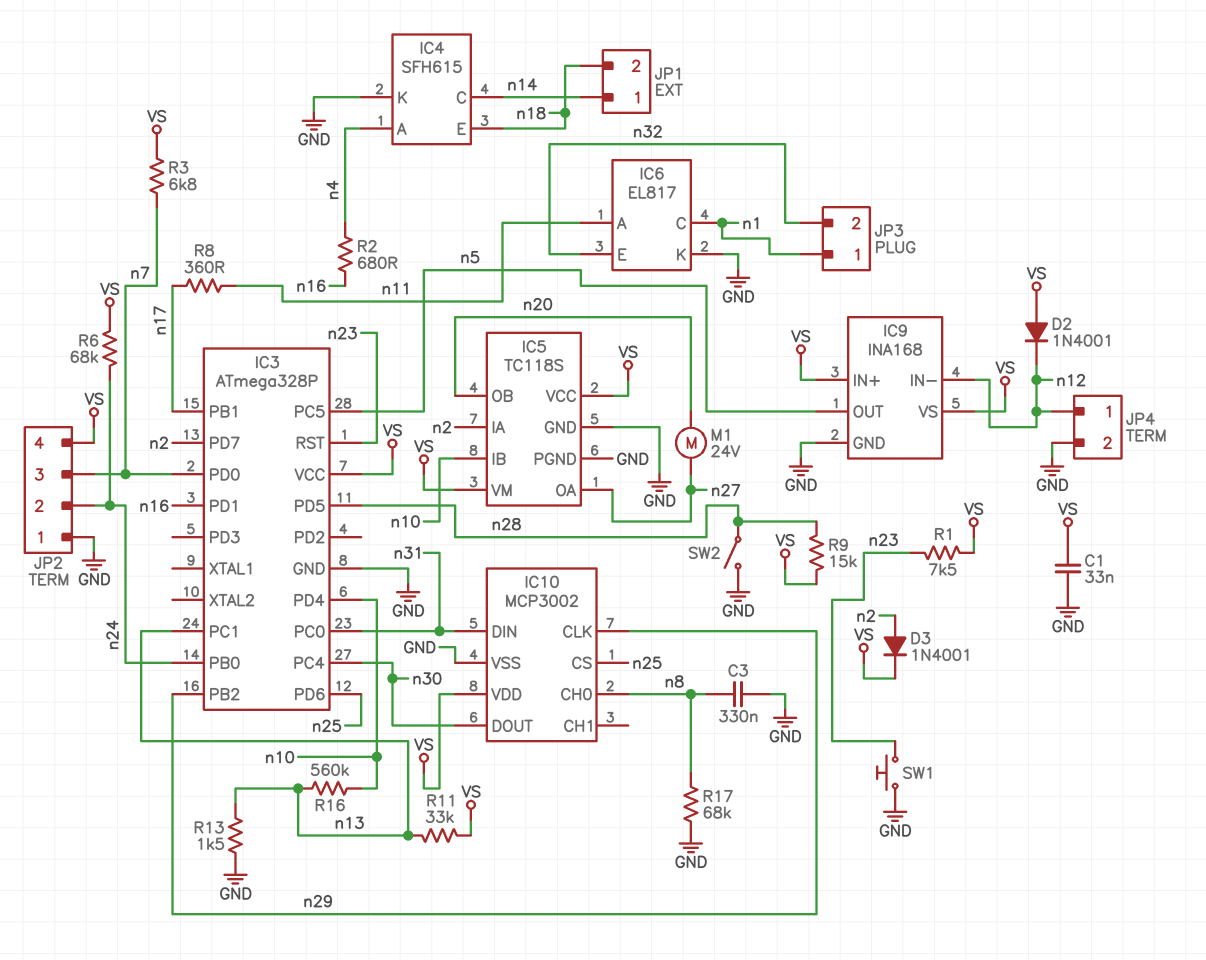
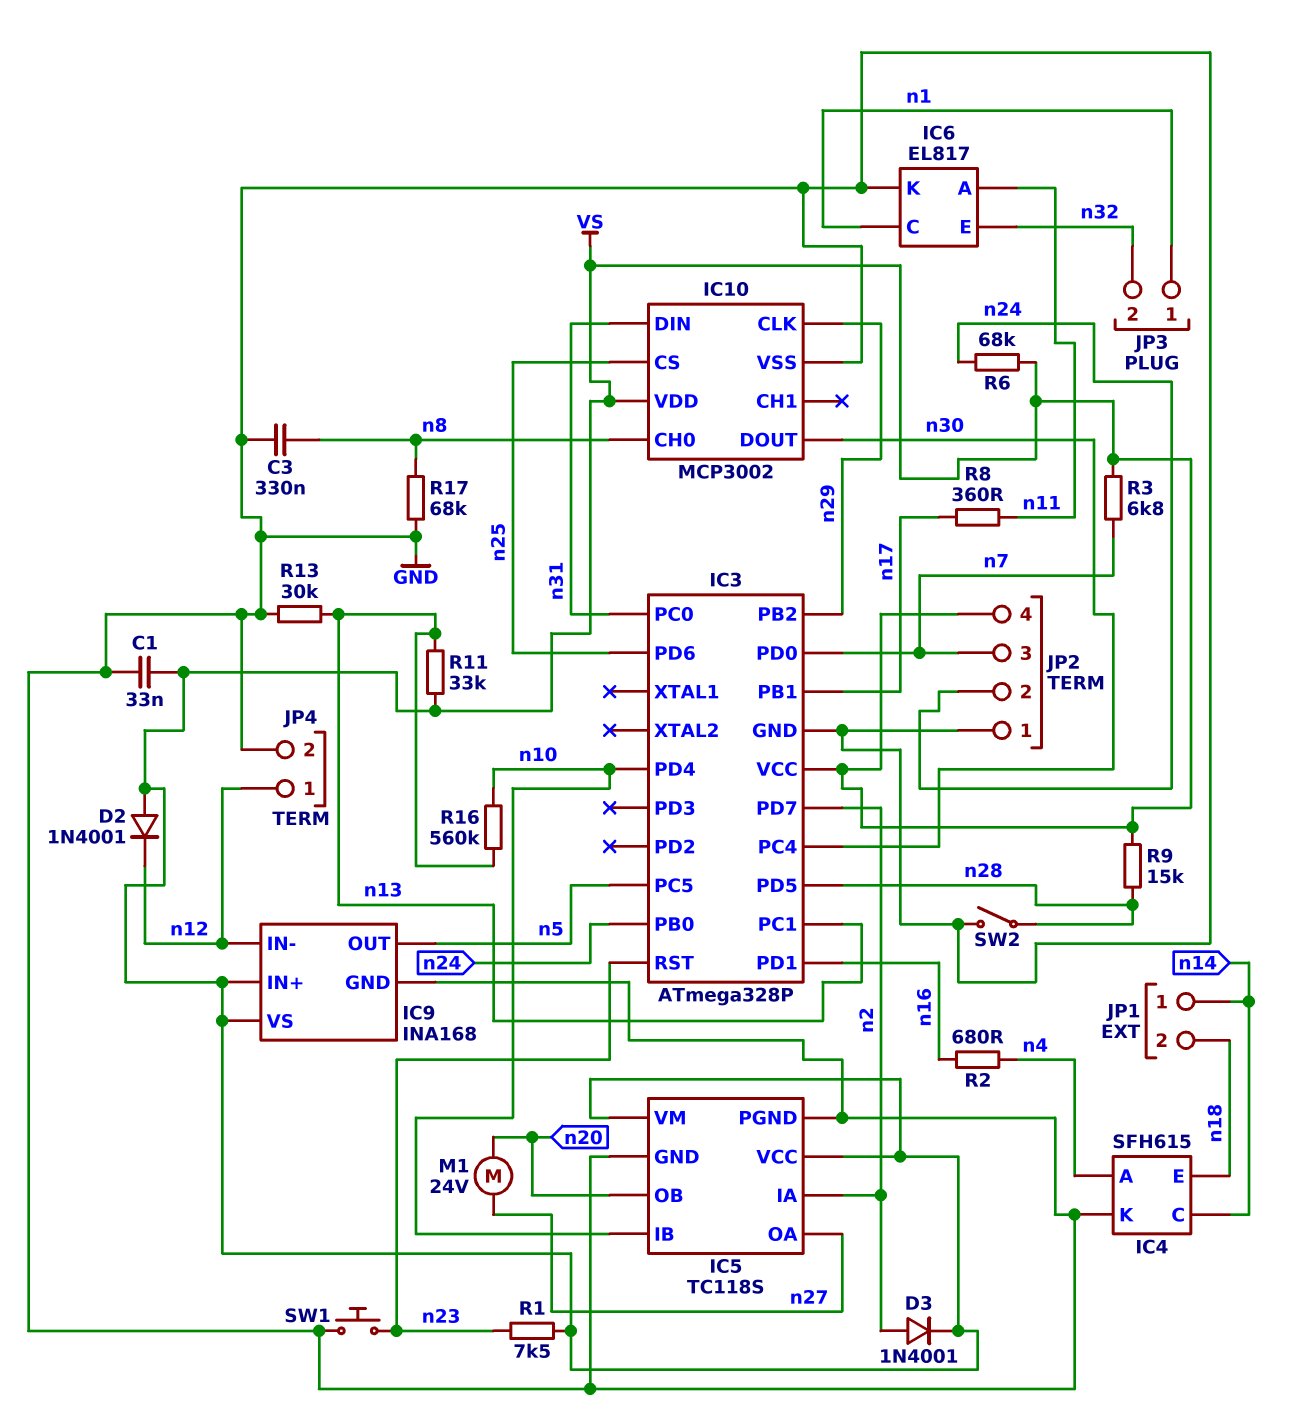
R13: 1.5k (GND, n13) -> 30k (GND, n13)

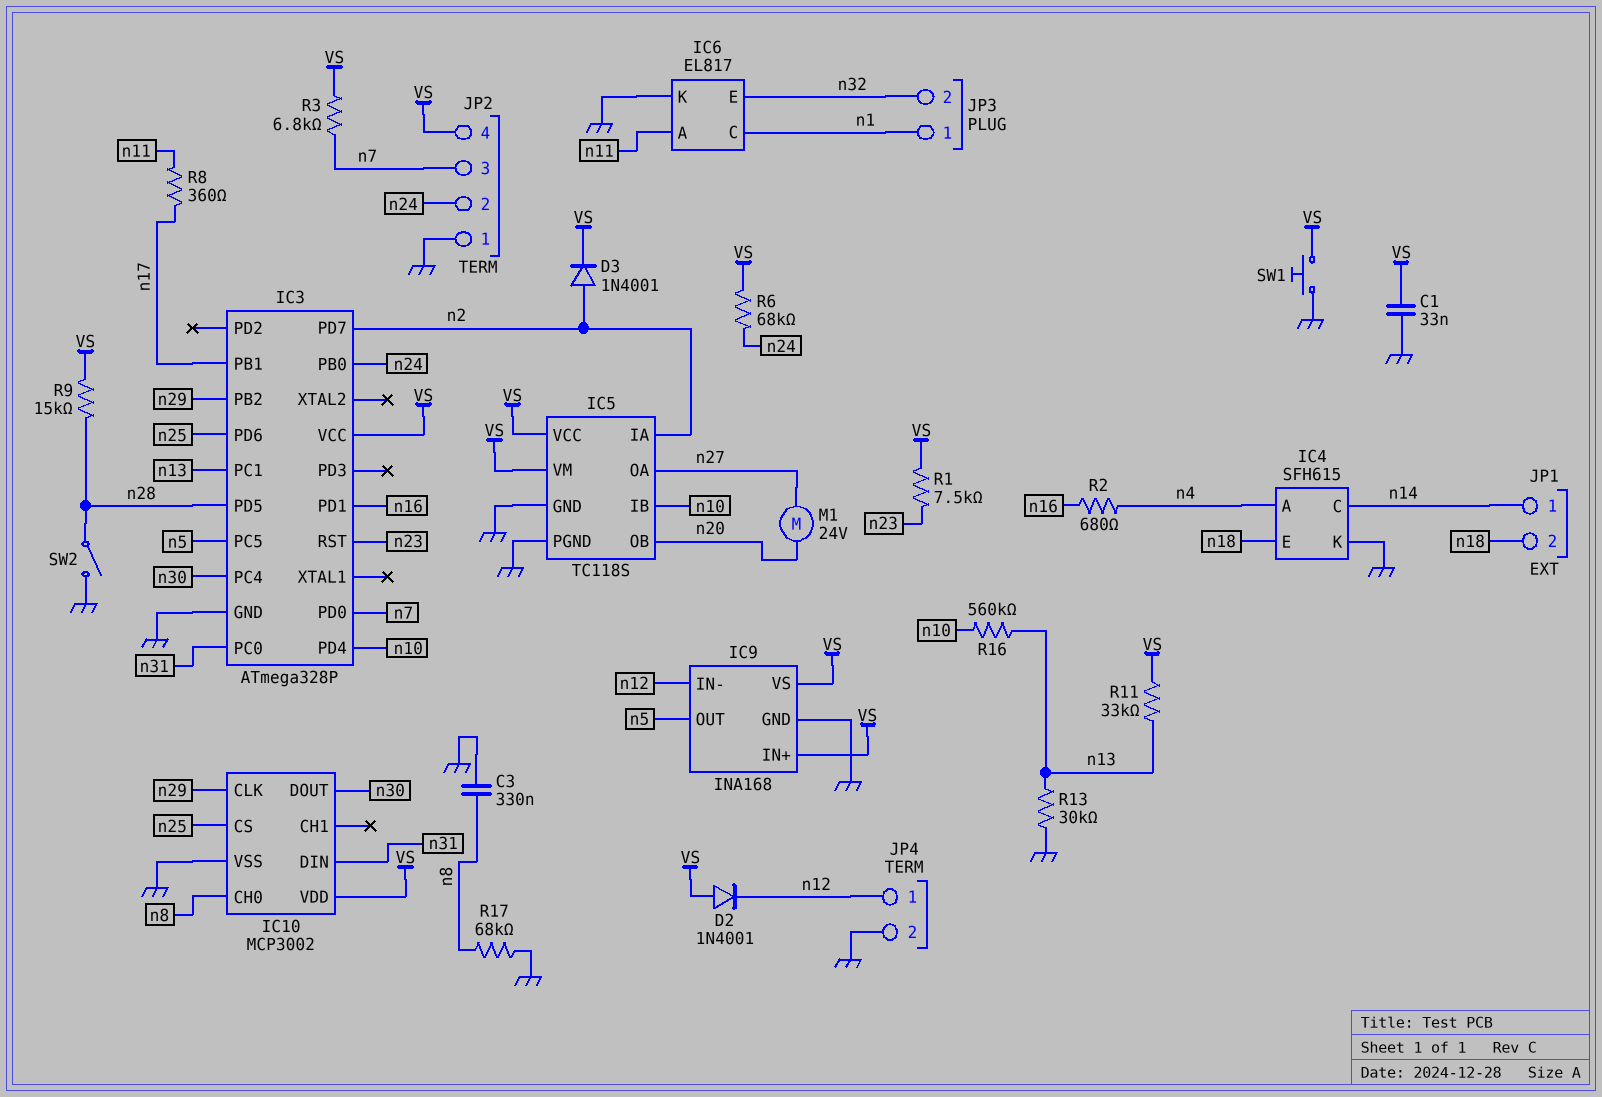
SW1: button (GND, n23) -> button (GND, VS)

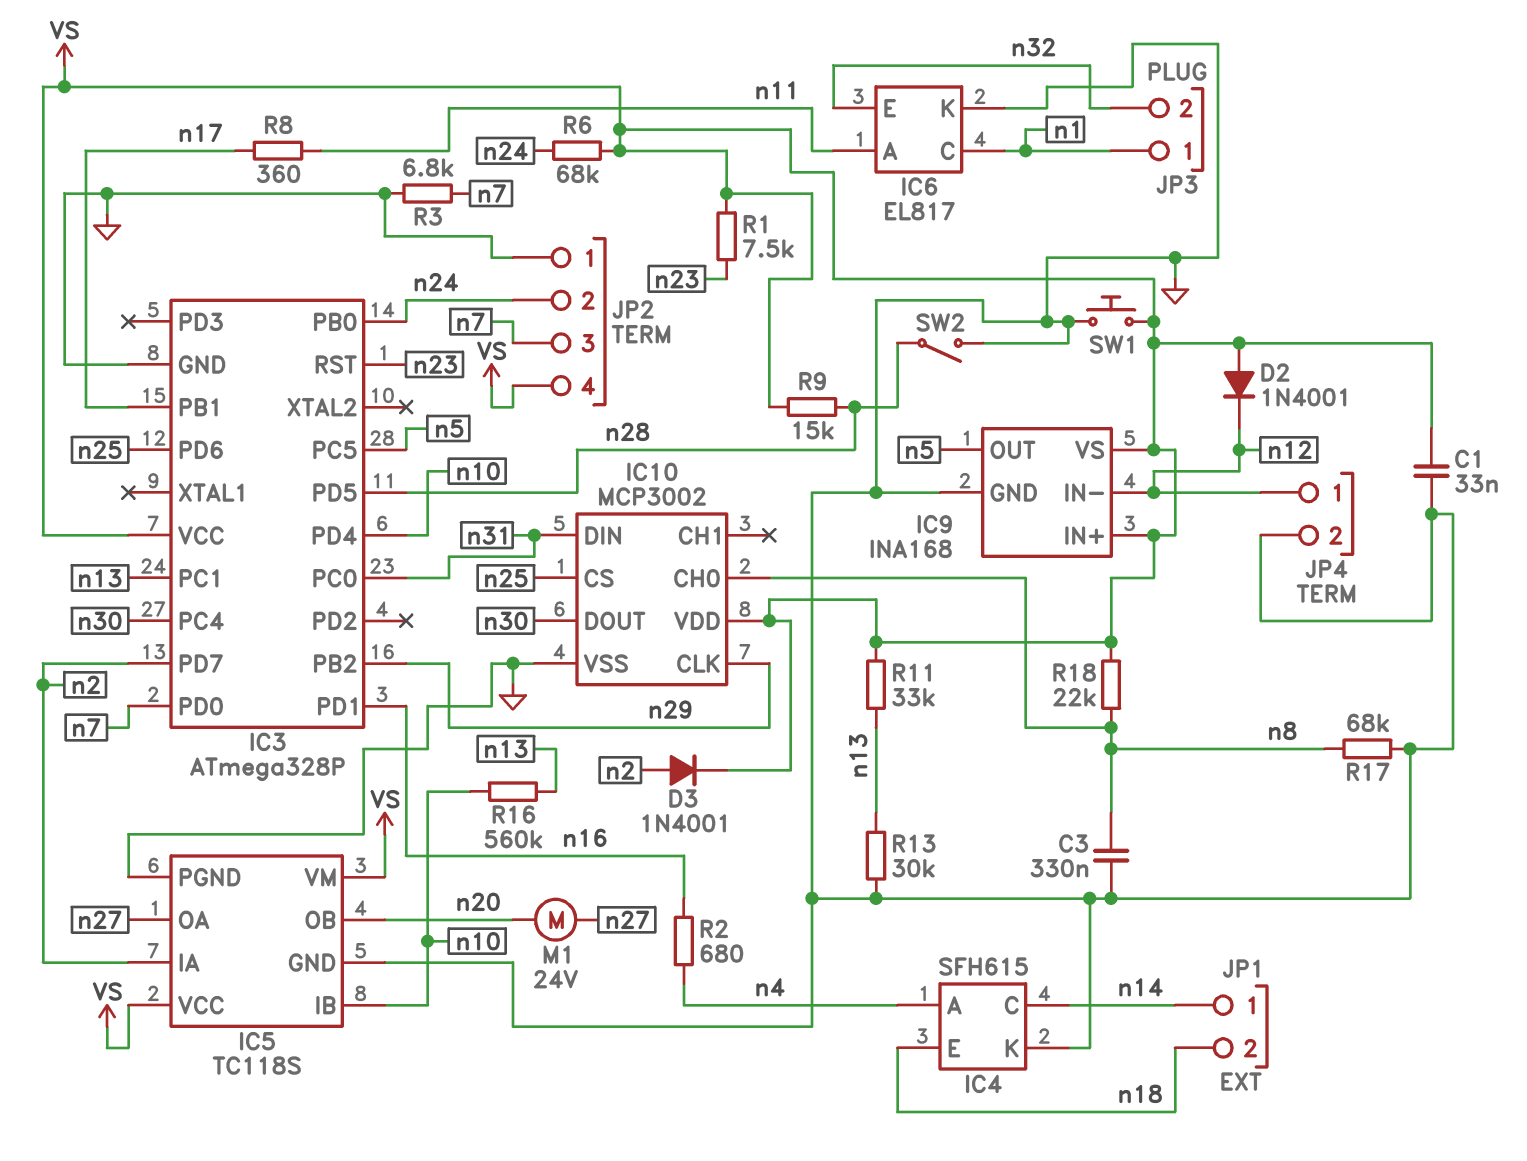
R3: 6.8k (VS, n7) -> 6.8k (GND, n7)
R18: none -> 22k (VS, n8)

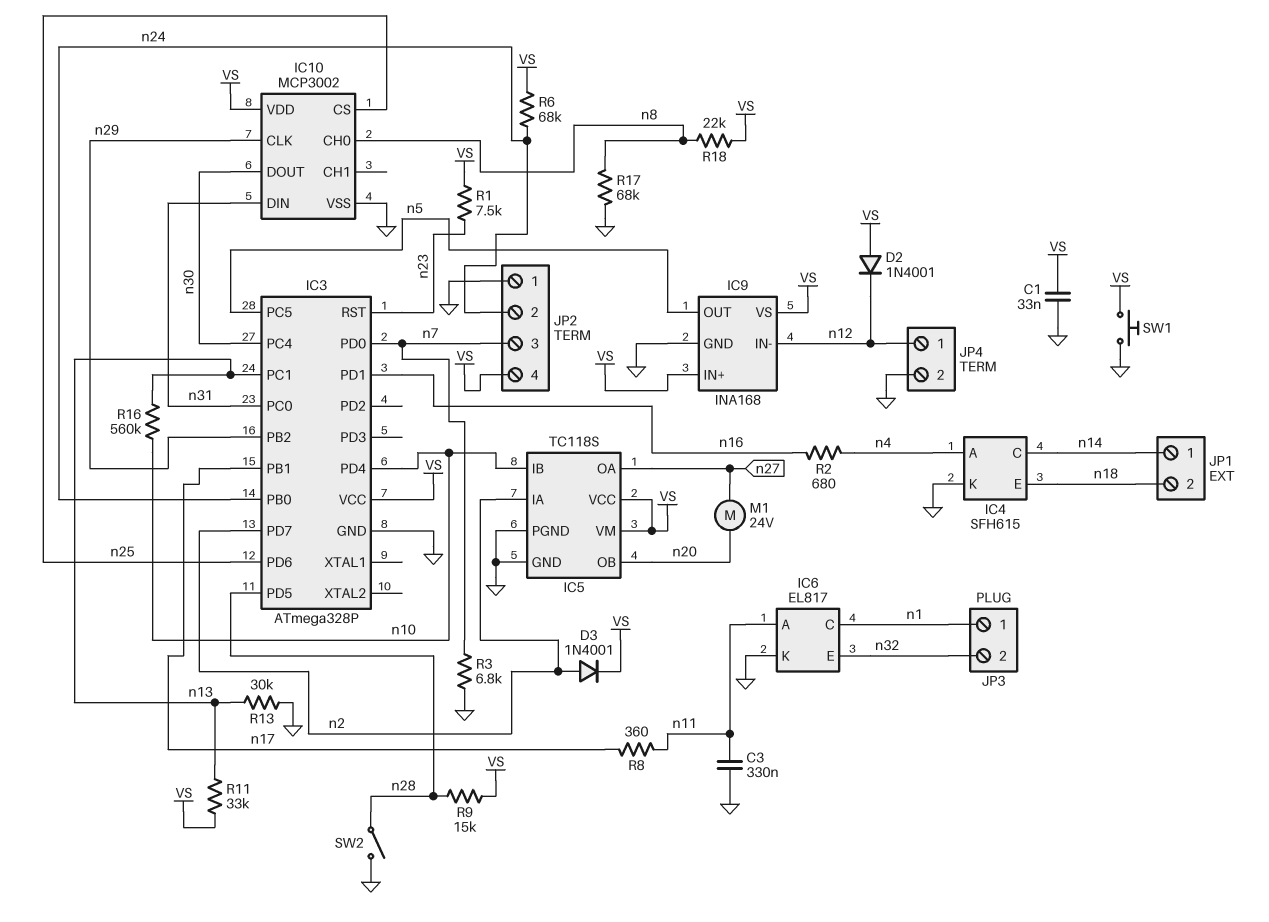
C3: 330nF (GND, n8) -> 330nF (GND, n11)

